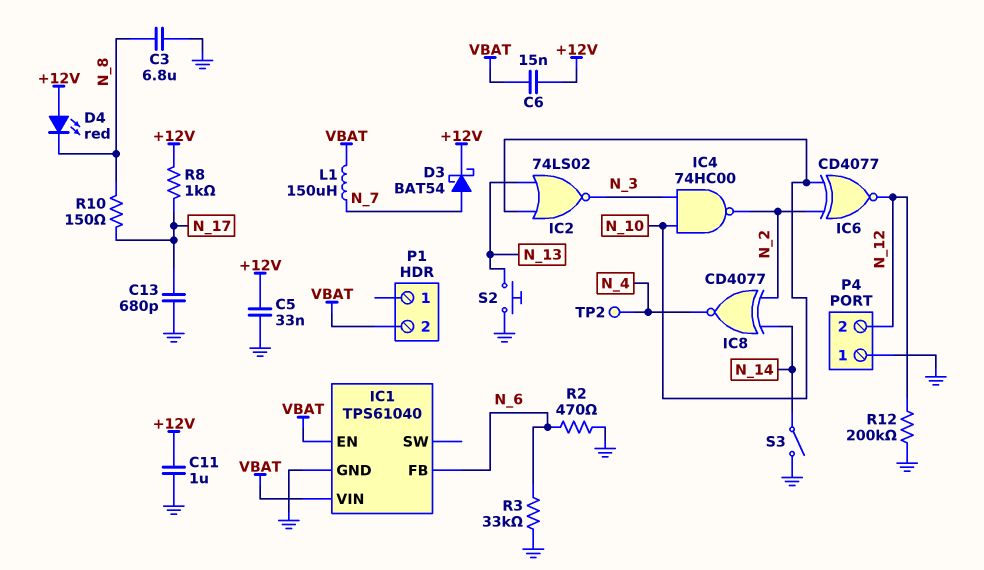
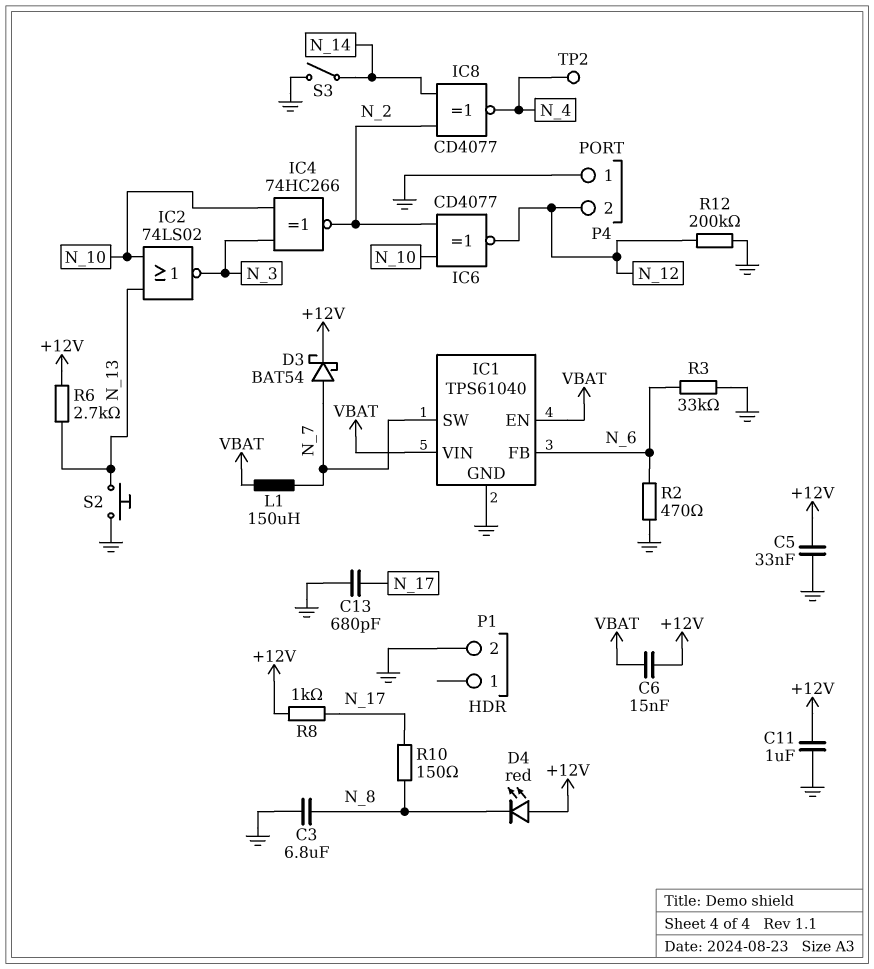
IC1 pin SW: none -> N_7
IC4: NAND 74HC00 (in N_3, in N_10, out N_2) -> XNOR 74HC266 (in N_3, in N_10, out N_2)
P1 pin 2: VBAT -> GND
R6: none -> 2.7k (+12V, N_13)

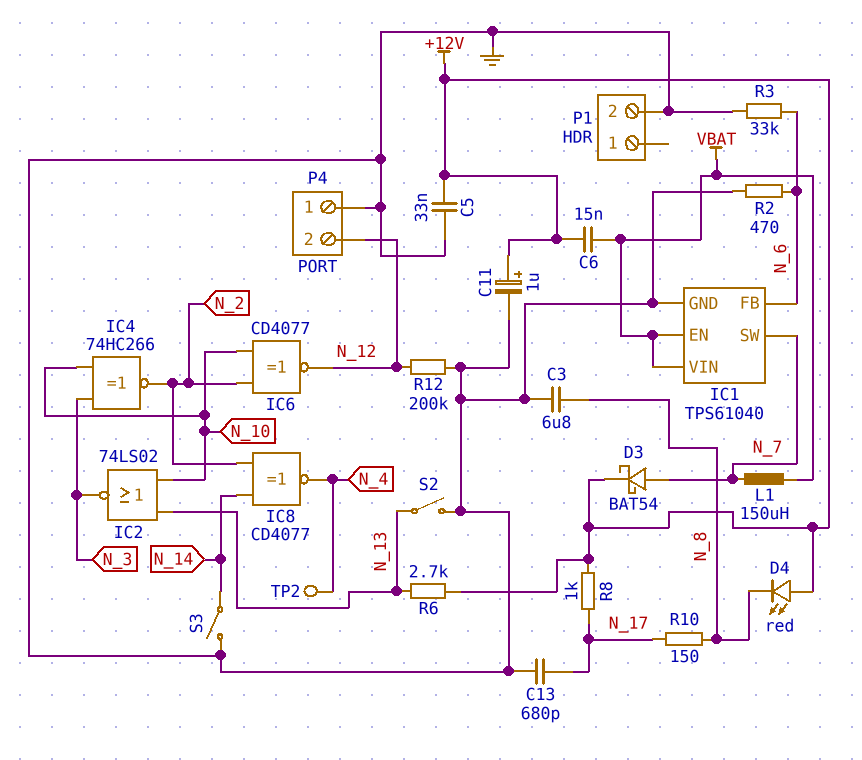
C11: 1uF (+12V, GND) -> 1uF (plus +12V, minus GND)
S2: button (GND, N_13) -> switch (GND, N_13)

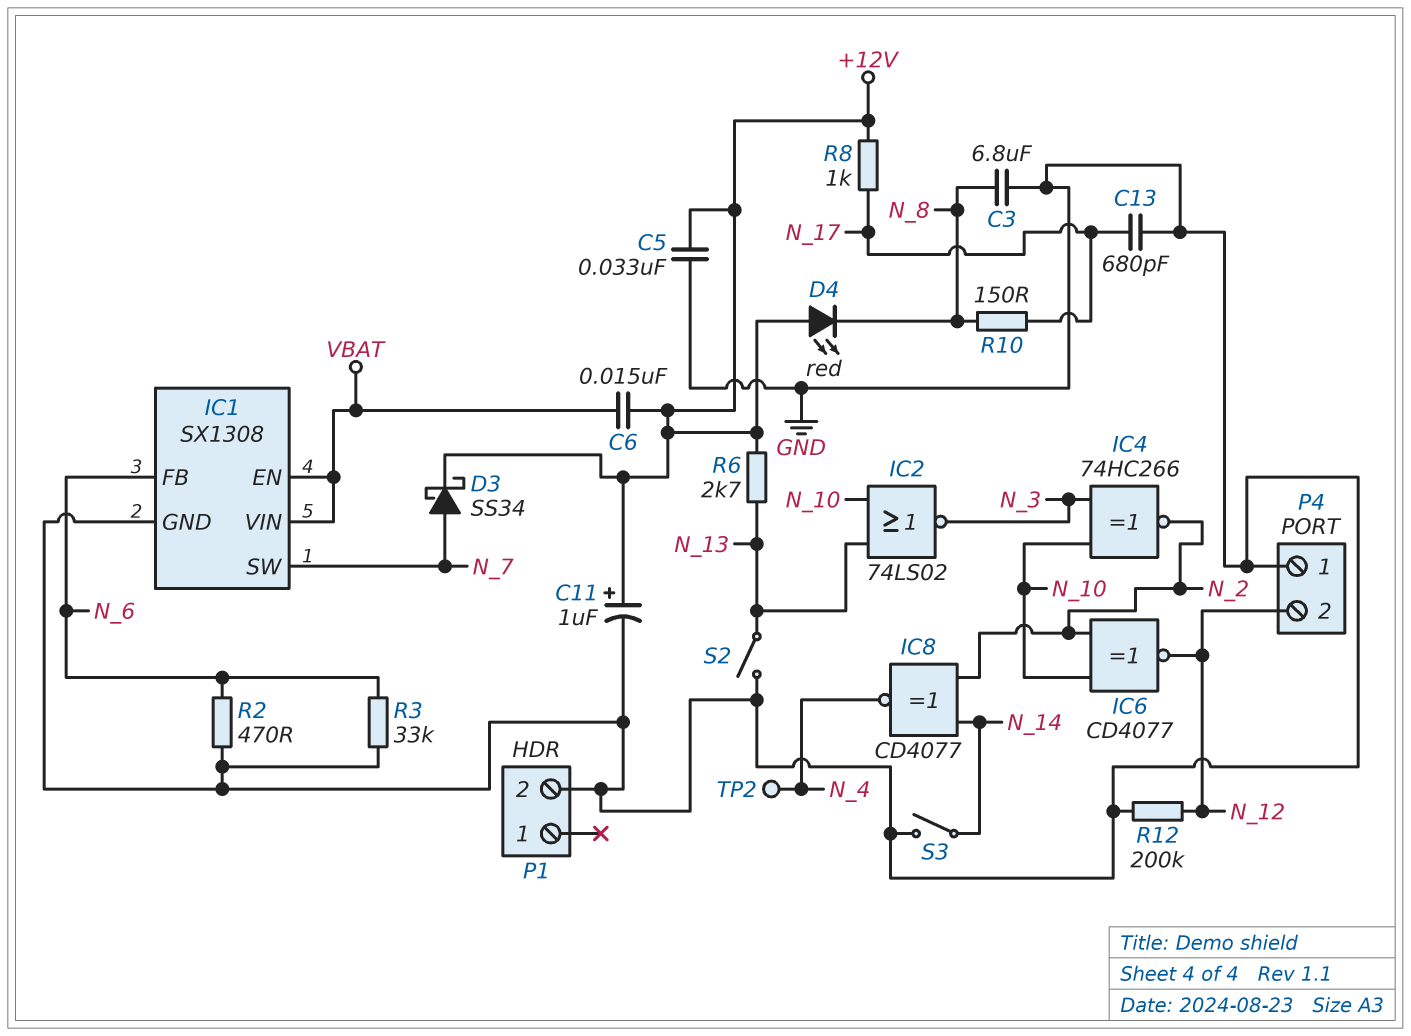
D3: schottky BAT54 (A N_7, K +12V) -> schottky SS34 (A N_7, K +12V)
IC1: TPS61040 -> SX1308
L1: 150uH (N_7, VBAT) -> none

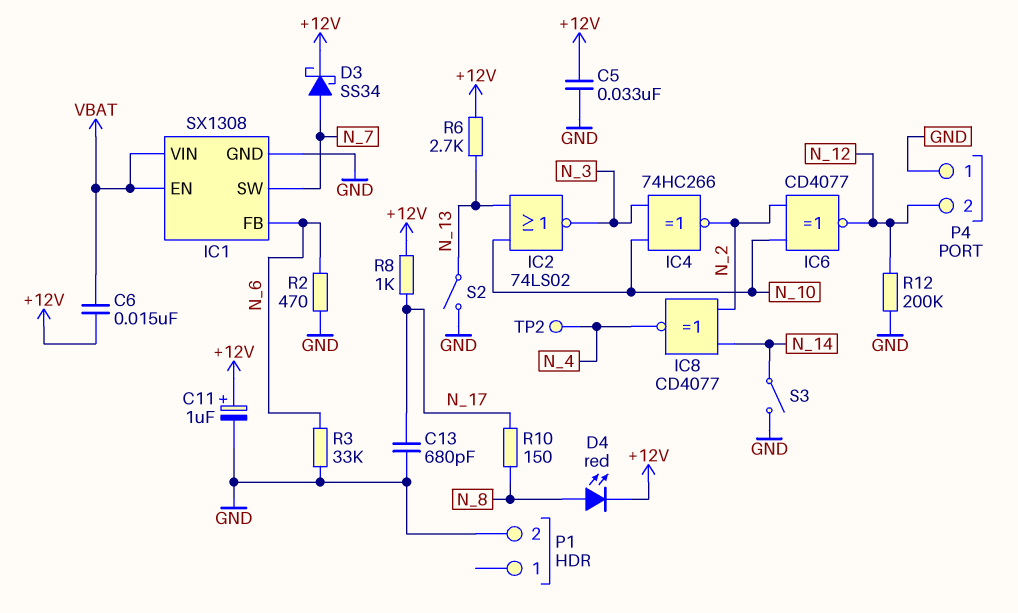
C3: 6.8uF (GND, N_8) -> none
D4: LED red (A +12V, K N_8) -> LED red (A N_8, K +12V)

